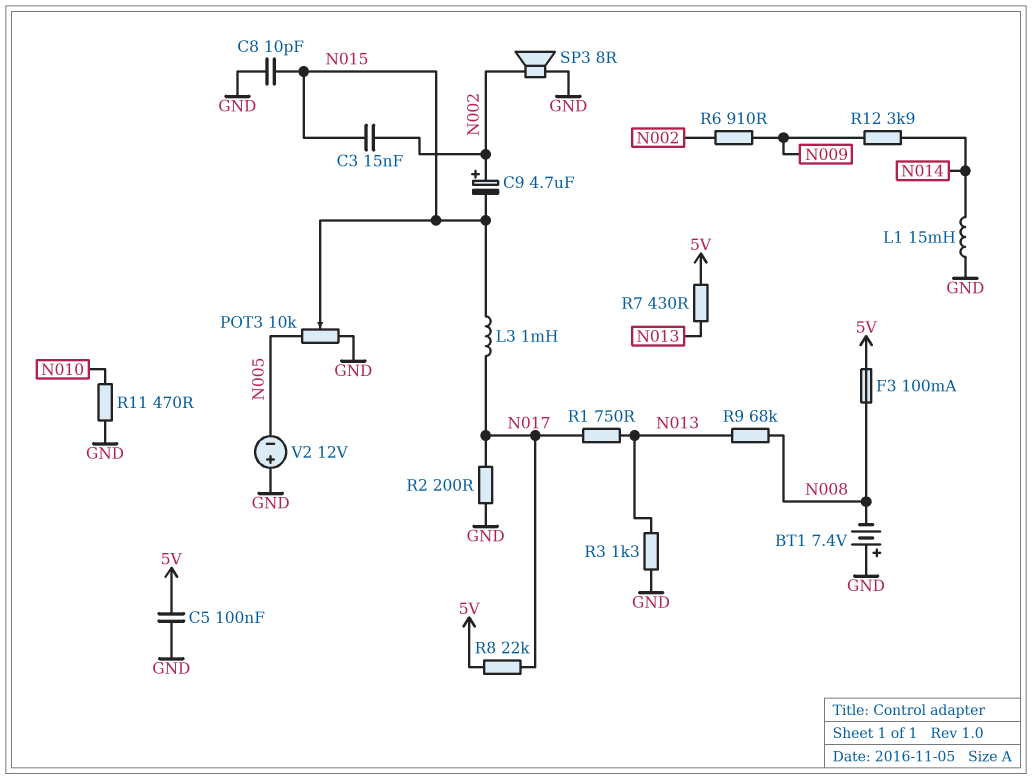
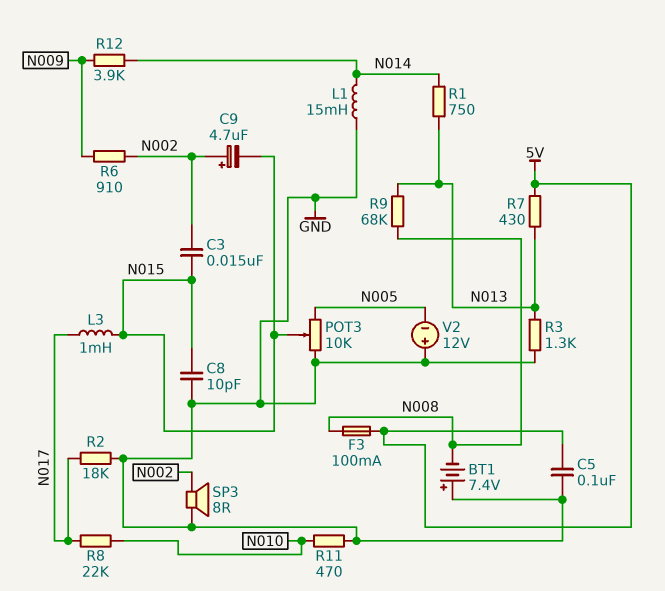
R1: 750 (N013, N017) -> 750 (N013, N014)
R2: 200 (GND, N017) -> 18k (GND, N017)
R8: 22k (5V, N017) -> 22k (N010, N017)

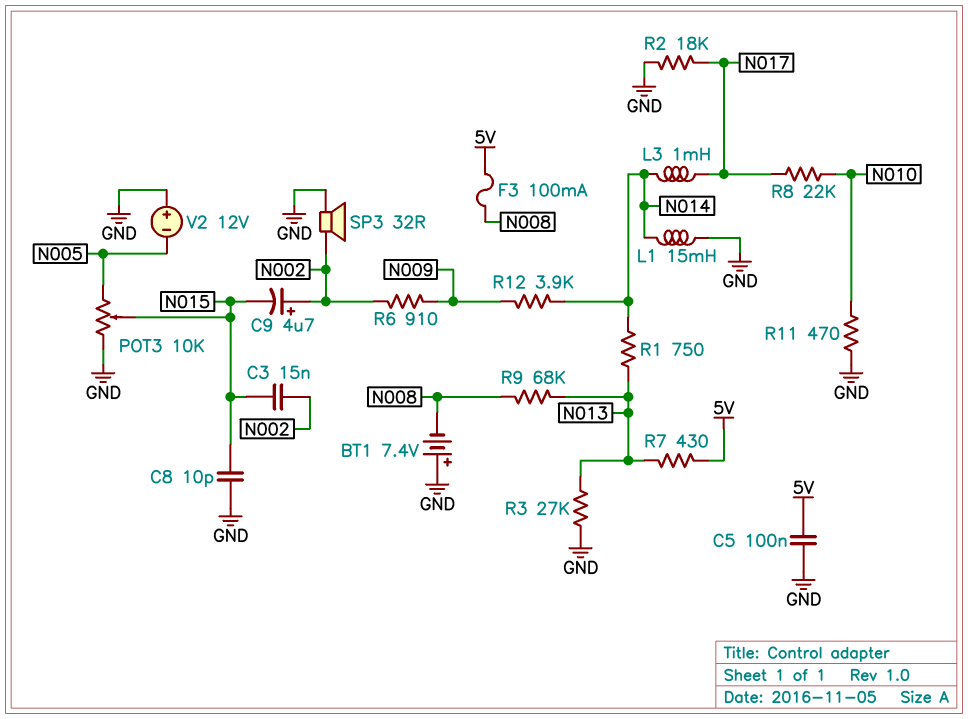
L3: 1mH (N015, N017) -> 1mH (N014, N017)
R3: 1.3k (GND, N013) -> 27k (GND, N013)
SP3: speaker 8R (GND, N002) -> speaker 32R (GND, N002)

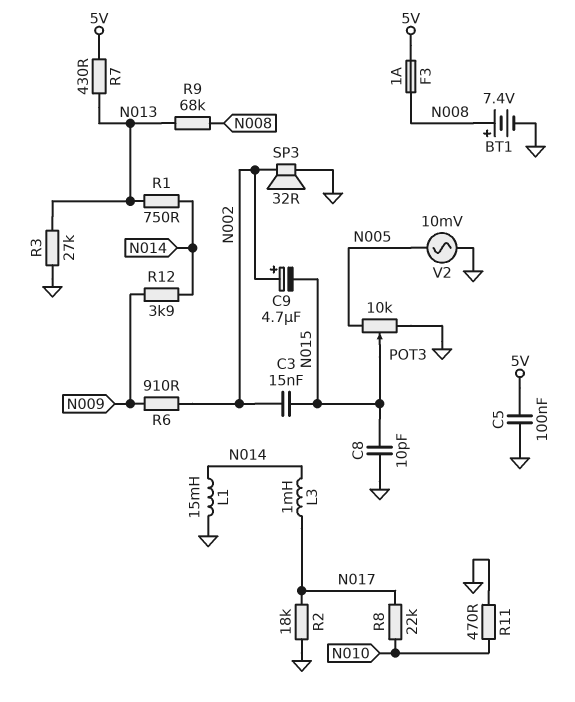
BT1: 7.4V (plus GND, minus N008) -> 7.4V (plus N008, minus GND)
F3: 100mA (5V, N008) -> 1A (5V, N008)
V2: 12V (plus GND, minus N005) -> AC 10mV (GND, N005)

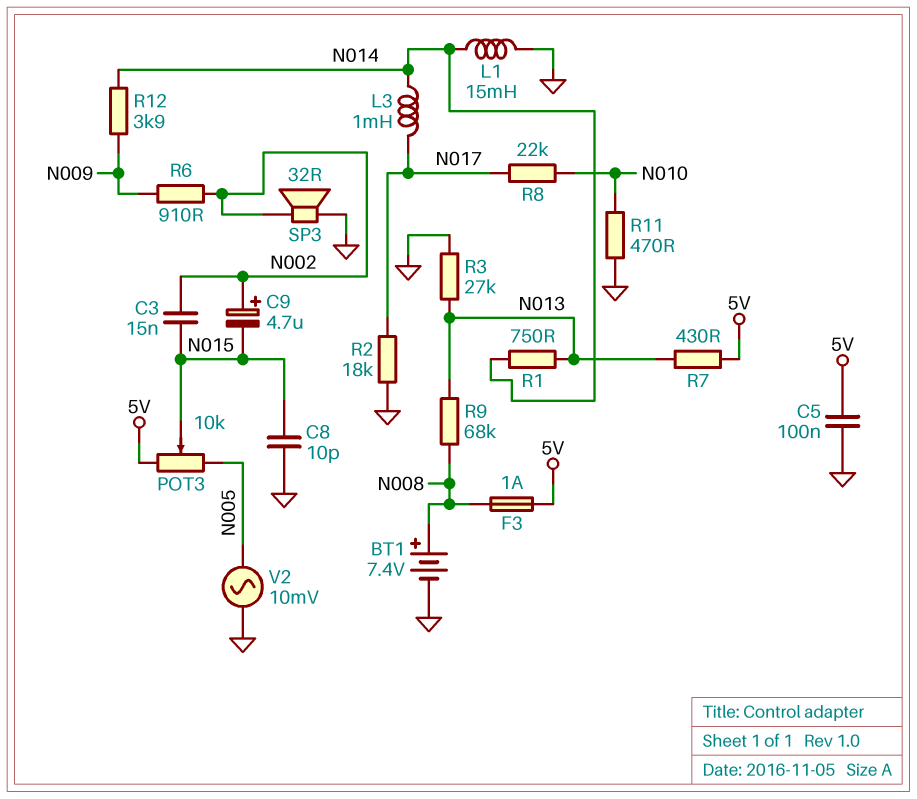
POT3: 10k (GND, N005, wiper N015) -> 10k (5V, N005, wiper N015)

